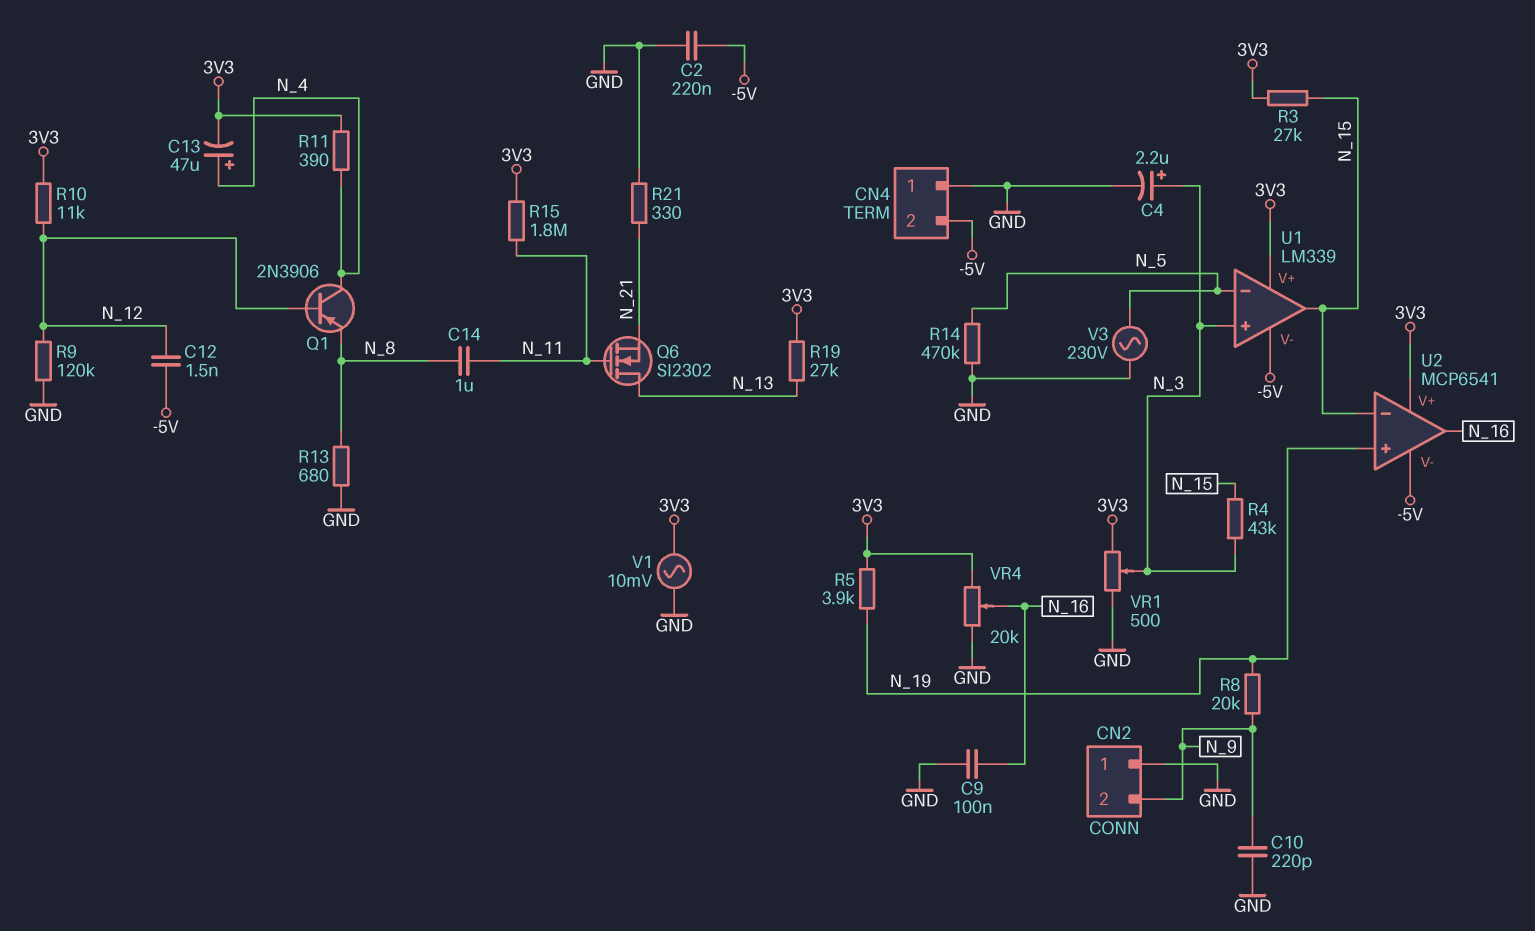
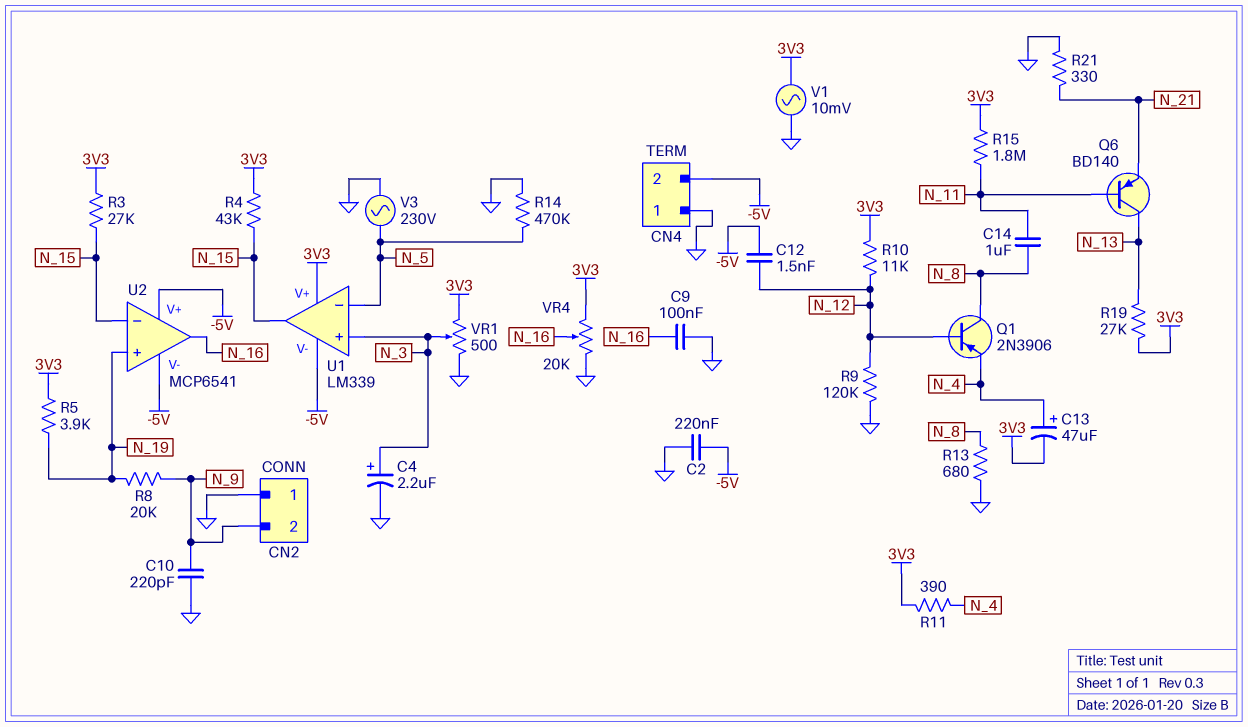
Q1: PNP 2N3906 (B N_12, C N_4, E N_8) -> PNP 2N3906 (B N_12, C N_8, E N_4)
Q6: NMOS SI2302 (G N_11, D N_13, S N_21) -> PNP BD140 (B N_11, C N_13, E N_21)
R4: 43k (N_3, N_15) -> 43k (3V3, N_15)
U2 pin V+: 3V3 -> -5V

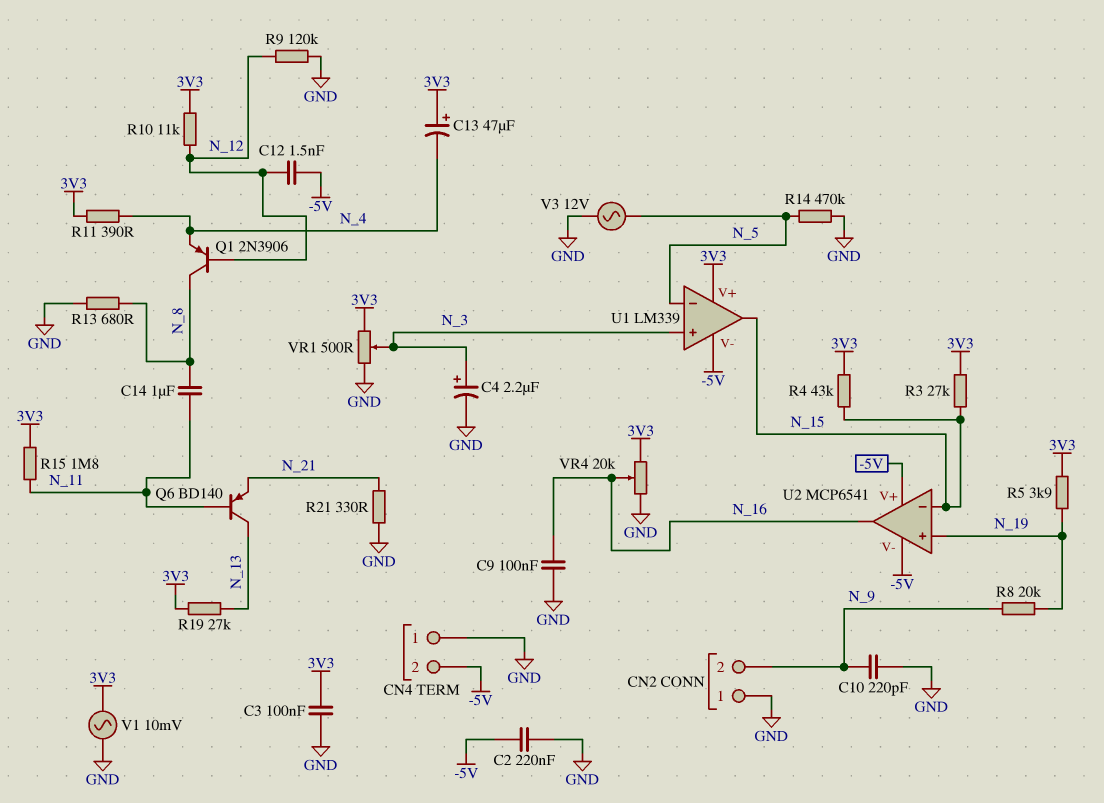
C3: none -> 100nF (3V3, GND)
C13: 47uF (plus N_4, minus 3V3) -> 47uF (plus 3V3, minus N_4)
V3: AC 230V (GND, N_5) -> AC 12V (GND, N_5)

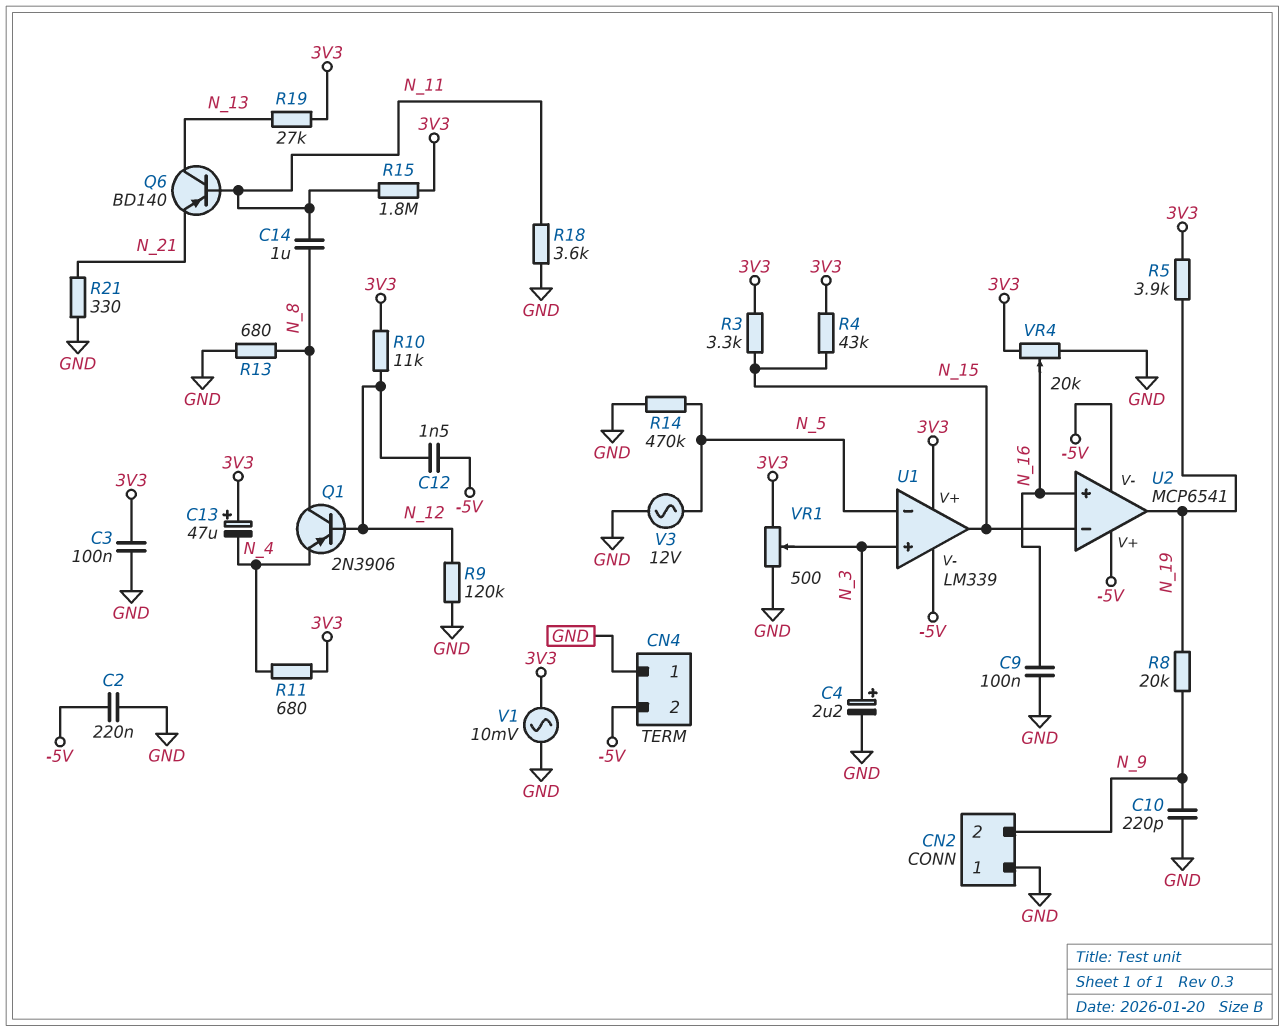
R3: 27k (3V3, N_15) -> 3.3k (3V3, N_15)
R11: 390 (3V3, N_4) -> 680 (3V3, N_4)
R18: none -> 3.6k (GND, N_11)
U2 pin in+: N_19 -> N_16
U2 pin out: N_16 -> N_19

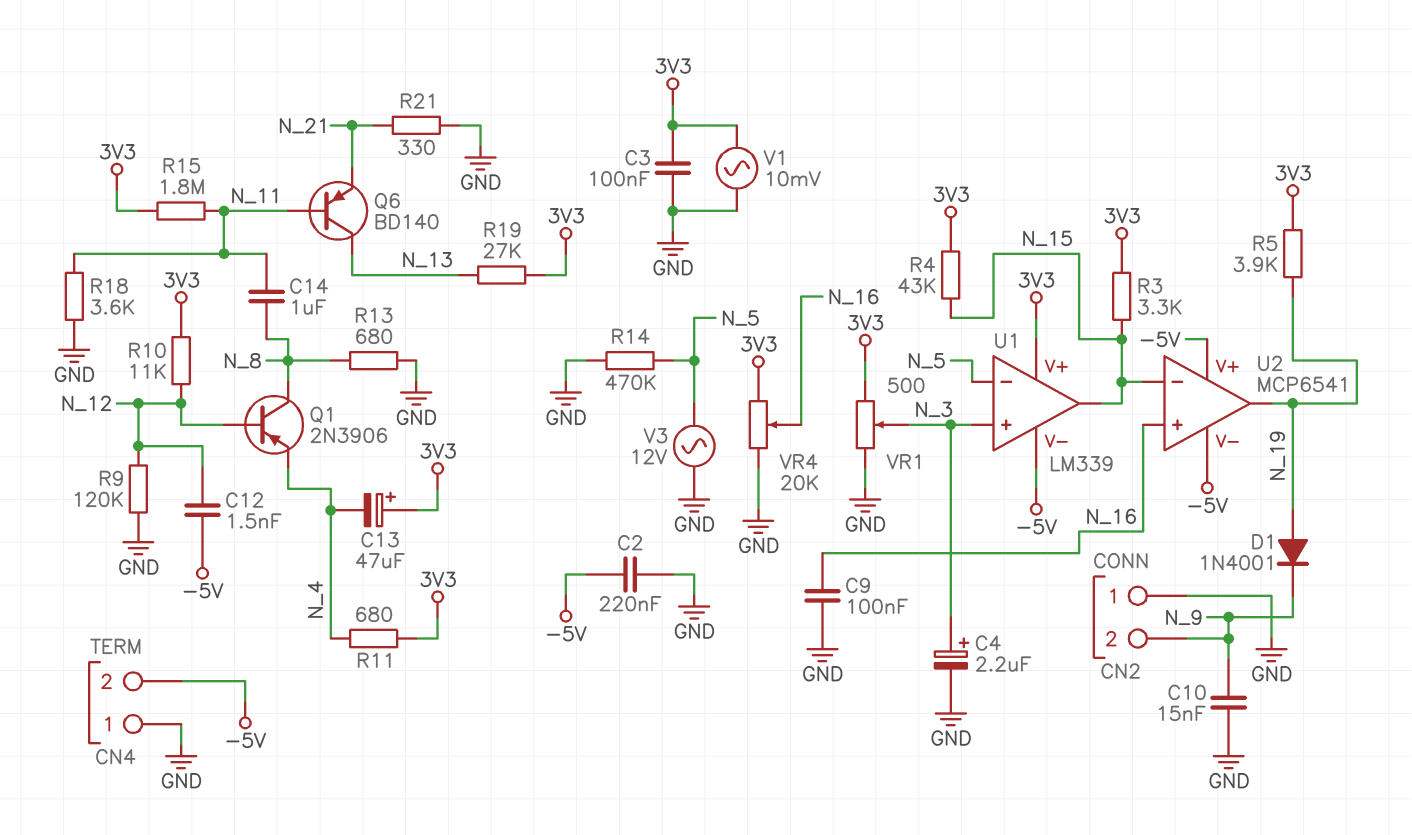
C10: 220pF (GND, N_9) -> 15nF (GND, N_9)
D1: none -> diode 1N4001 (A N_19, K N_9)
R8: 20k (N_9, N_19) -> none

